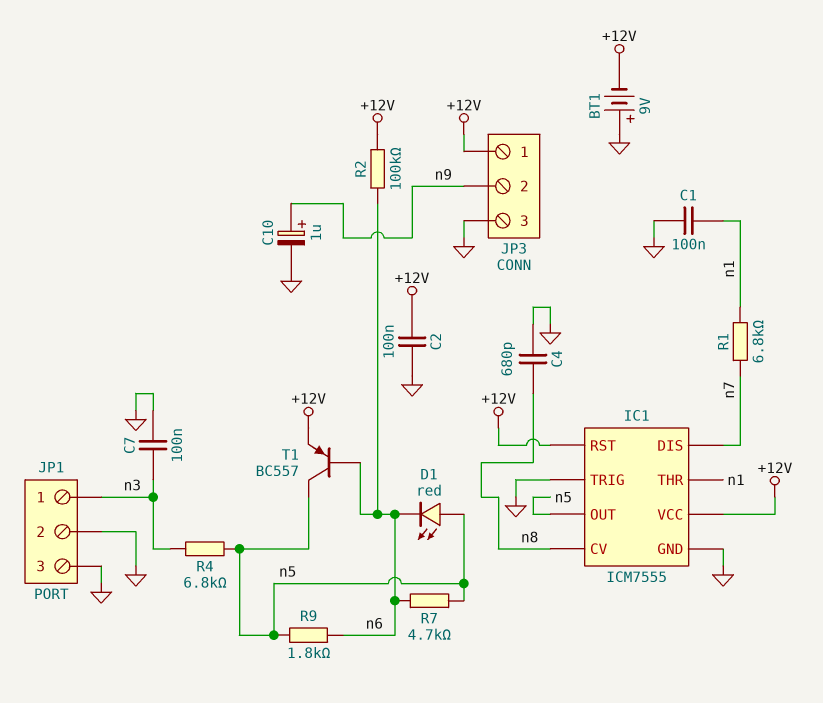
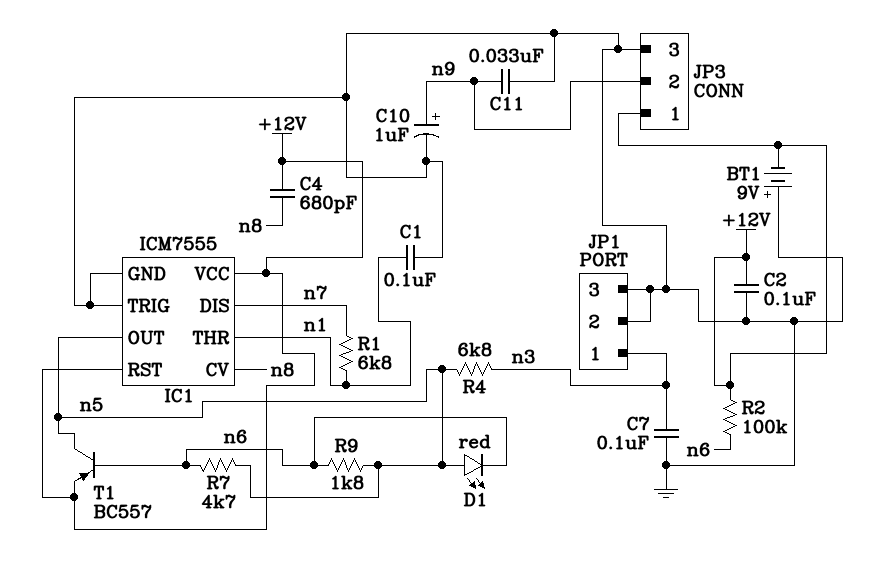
C4: 680pF (GND, n8) -> 680pF (+12V, n8)
C11: none -> 33nF (GND, n9)

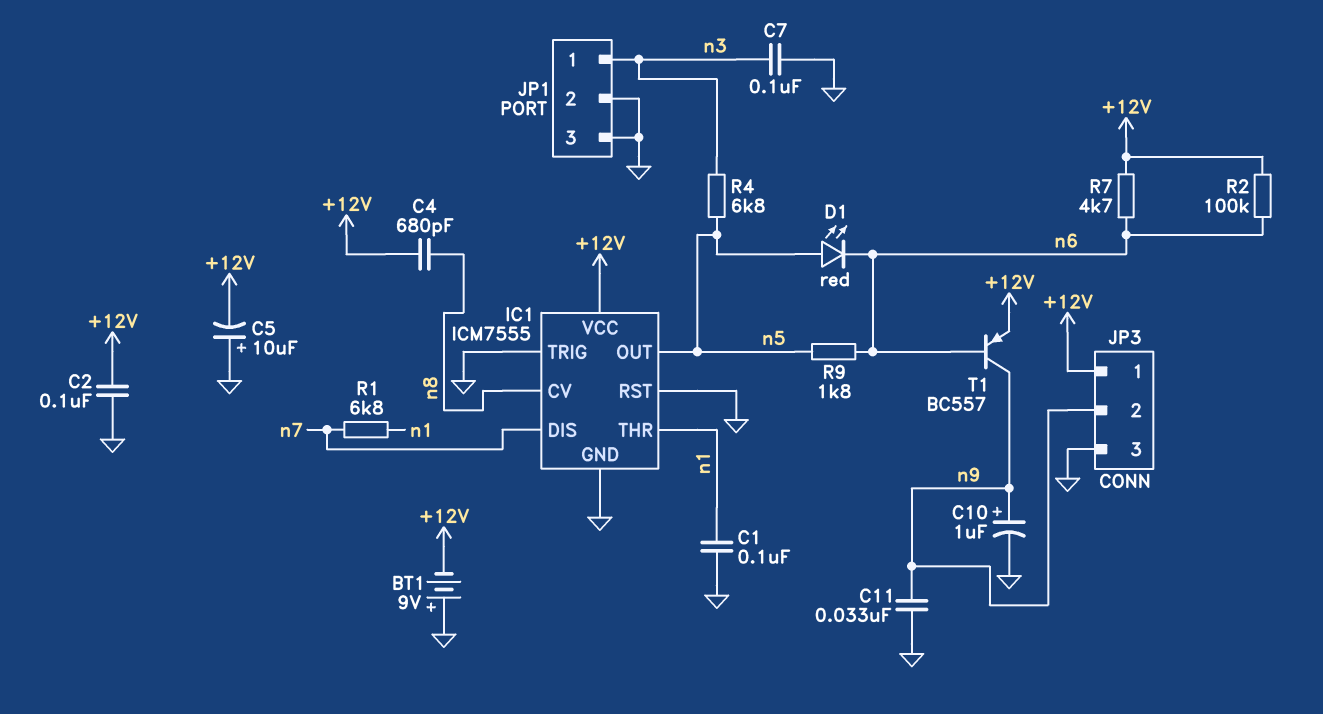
C5: none -> 10uF (plus GND, minus +12V)
IC1 pin RST: +12V -> GND
R7: 4.7k (n5, n6) -> 4.7k (+12V, n6)
T1: PNP BC557 (B n6, C n5, E +12V) -> PNP BC557 (B n6, C n9, E +12V)

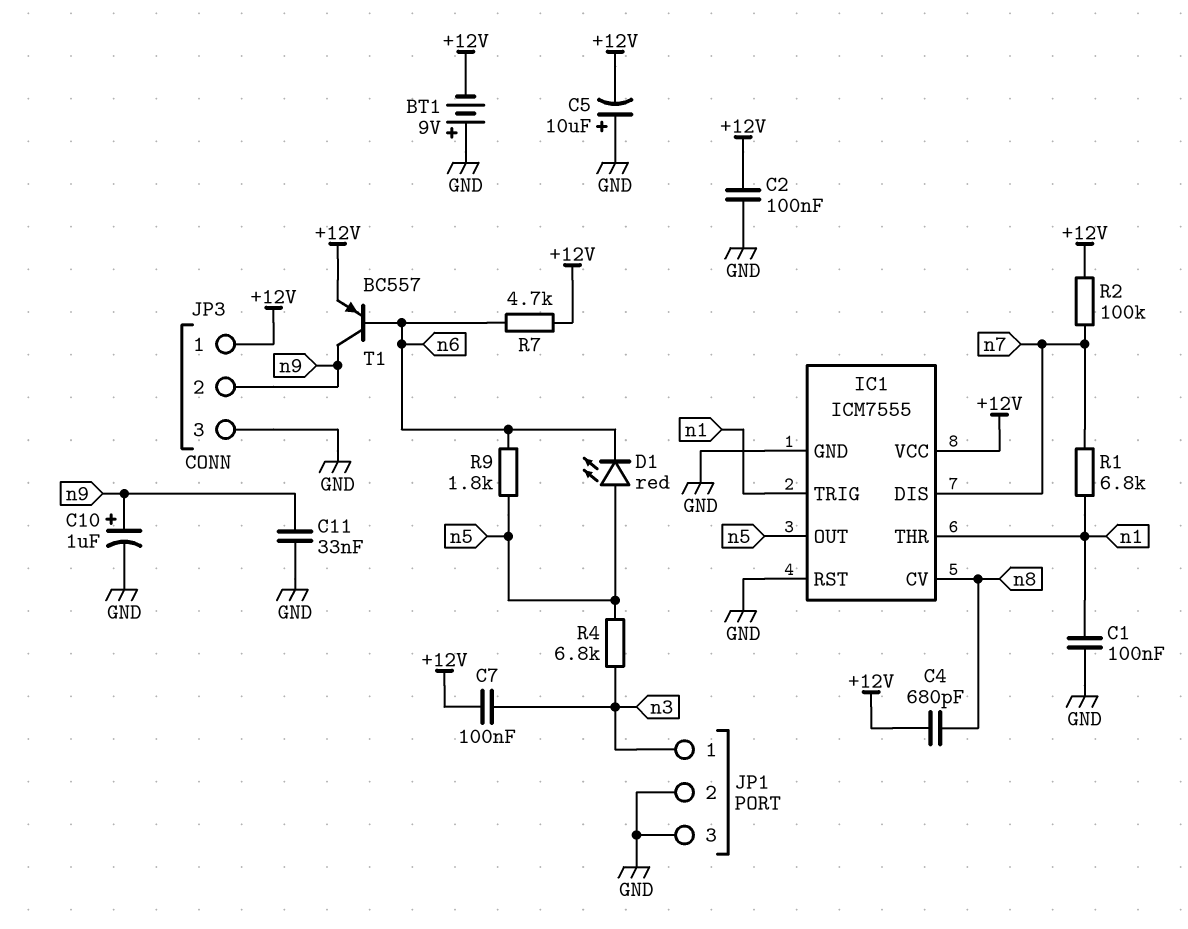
C7: 100nF (GND, n3) -> 100nF (+12V, n3)
IC1 pin TRIG: GND -> n1
R2: 100k (+12V, n6) -> 100k (+12V, n7)

